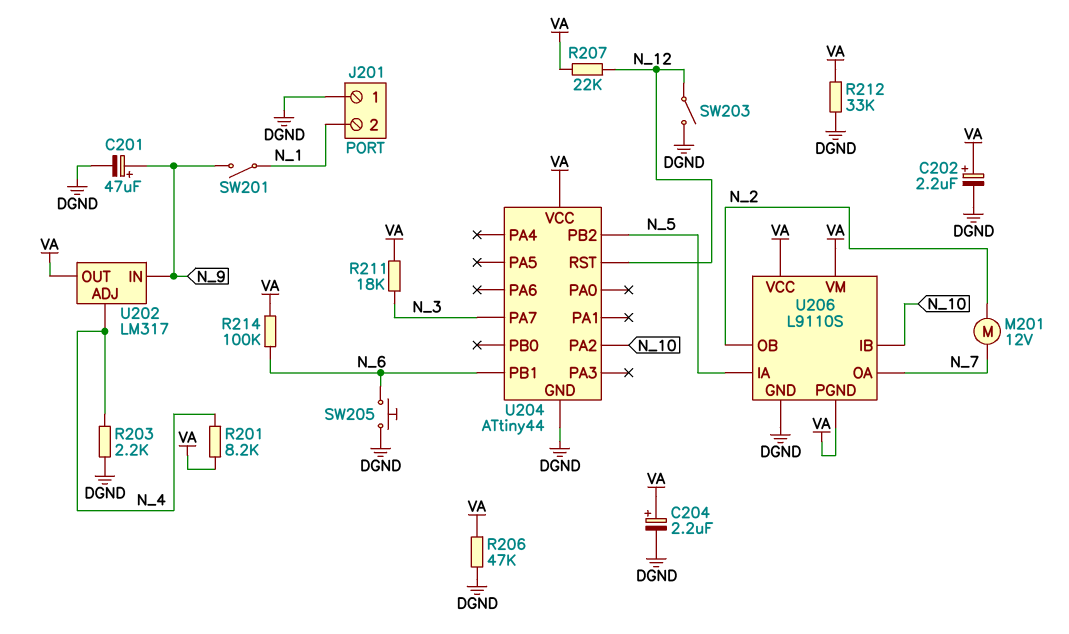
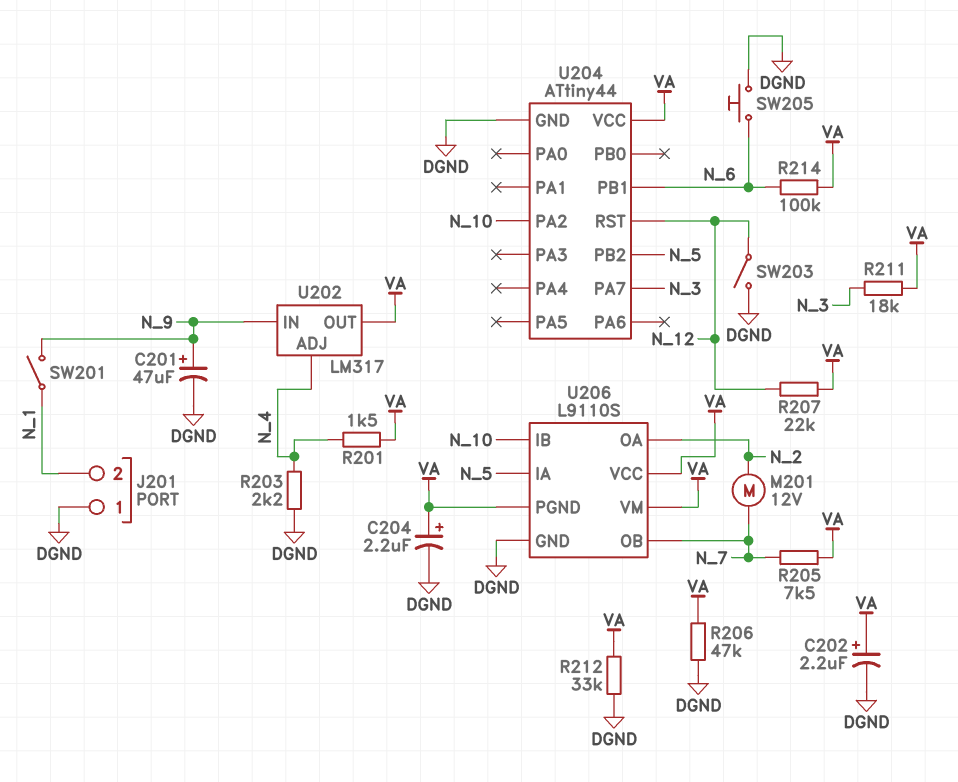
R201: 8.2k (N_4, VA) -> 1.5k (N_4, VA)
R205: none -> 7.5k (N_7, VA)
U206 pin OA: N_7 -> N_2
U206 pin OB: N_2 -> N_7

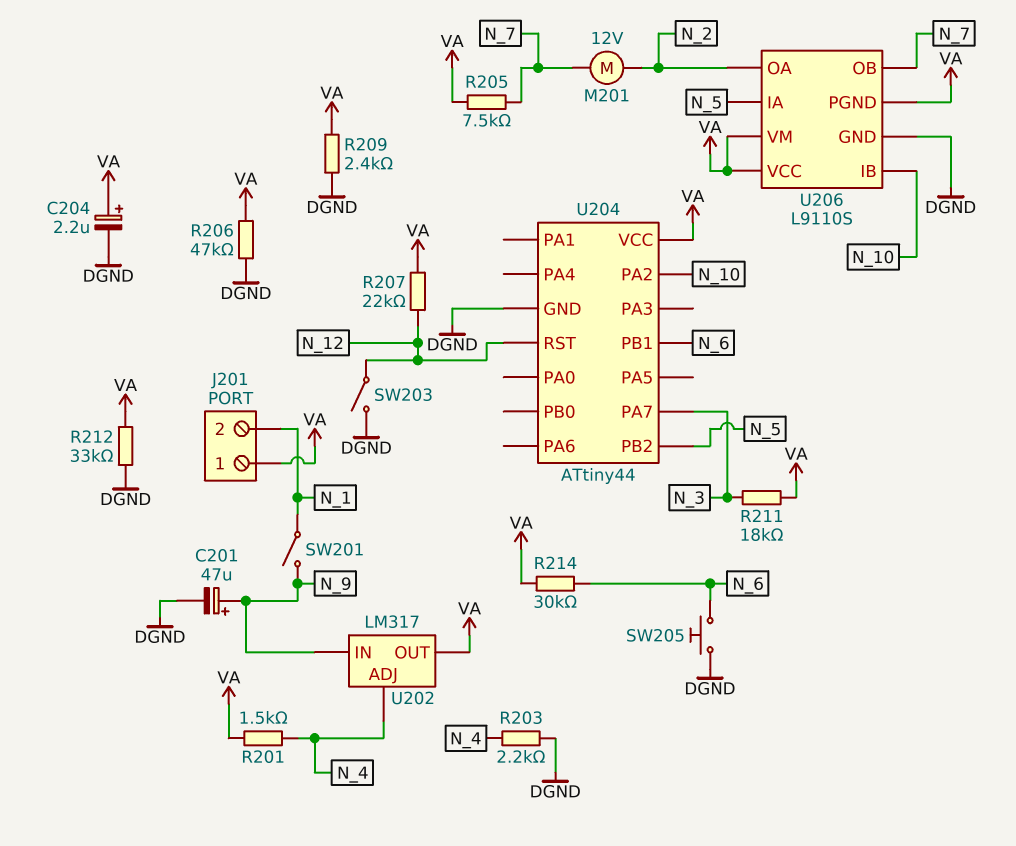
C202: 2.2uF (plus VA, minus DGND) -> none
J201 pin 1: DGND -> VA
R209: none -> 2.4k (DGND, VA)
R214: 100k (N_6, VA) -> 30k (N_6, VA)

